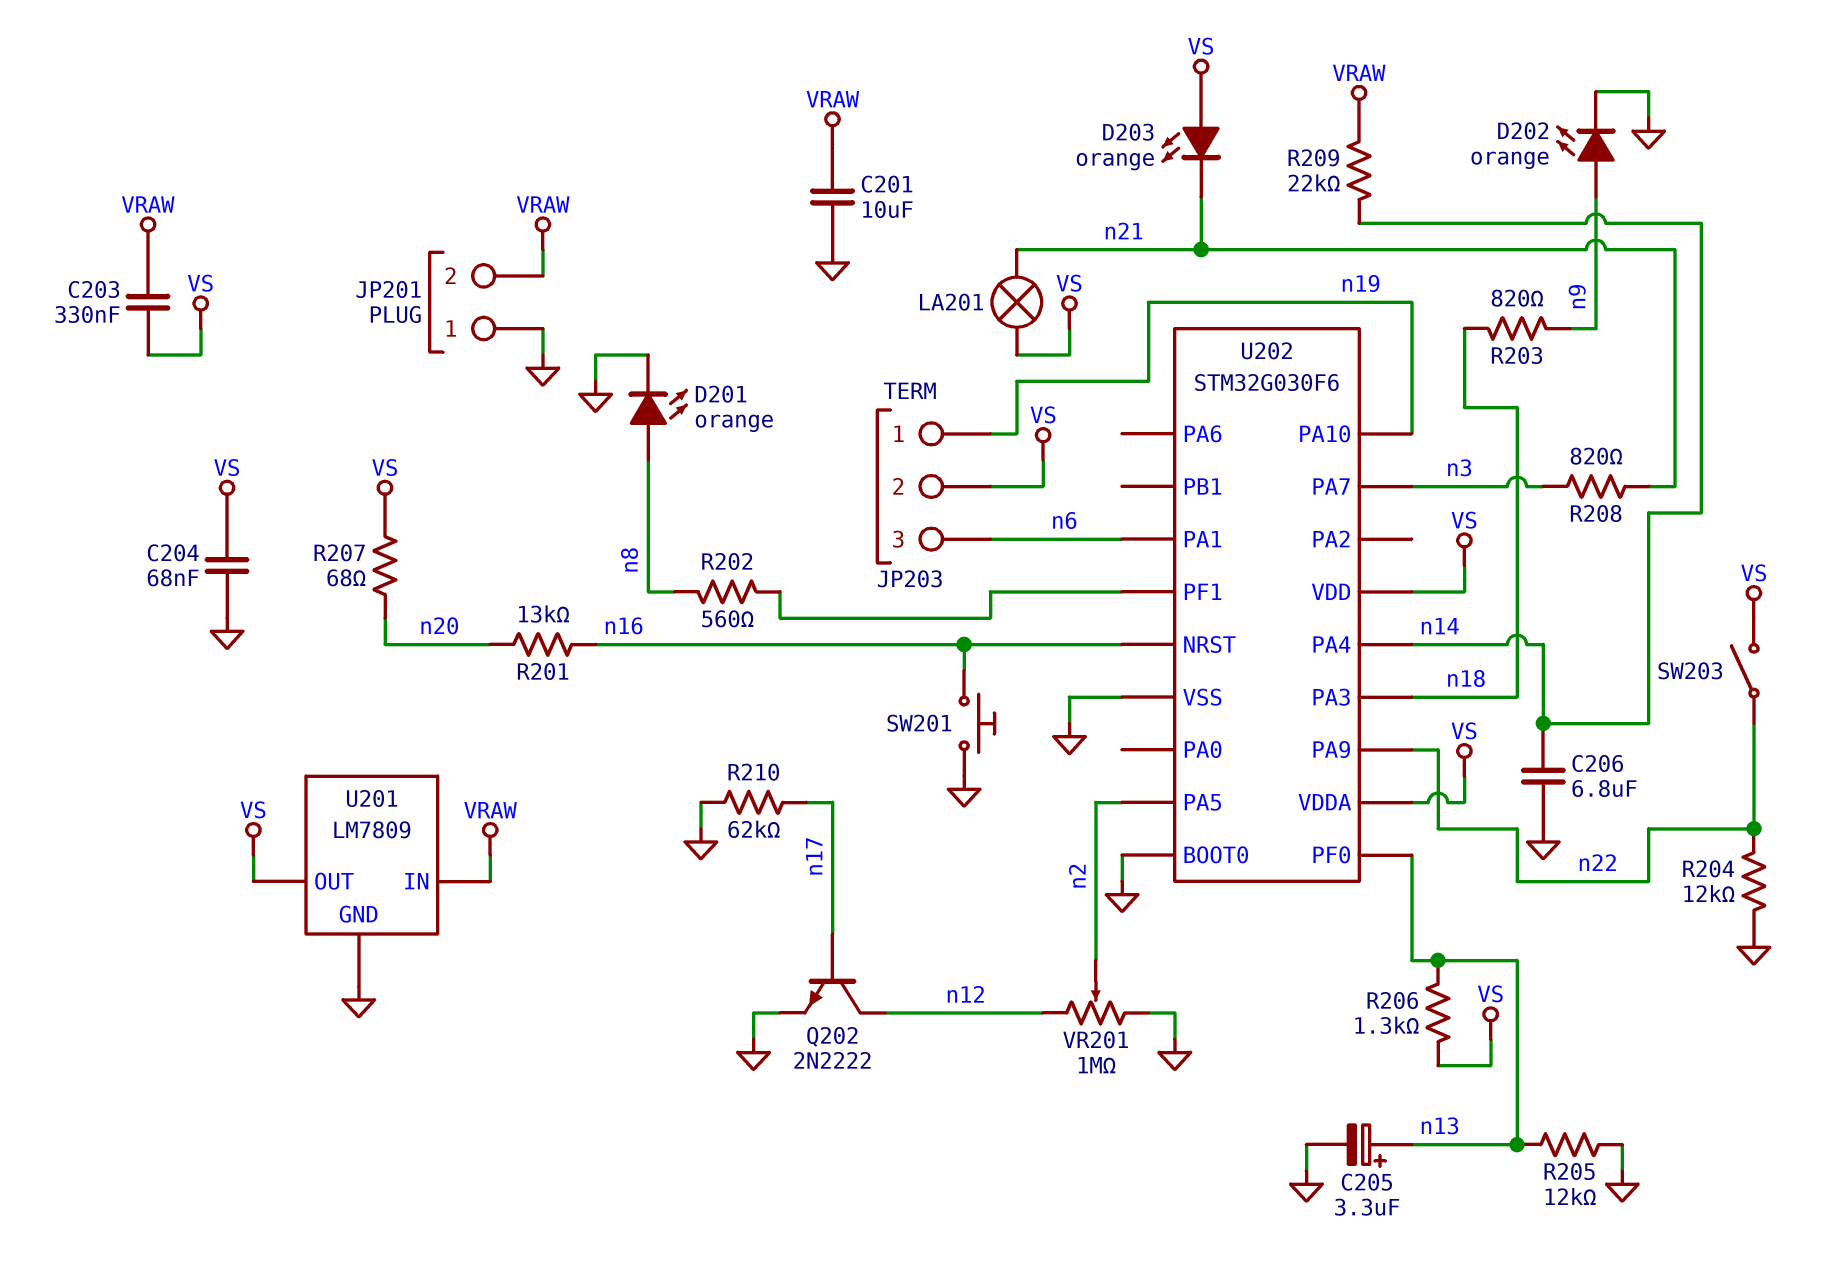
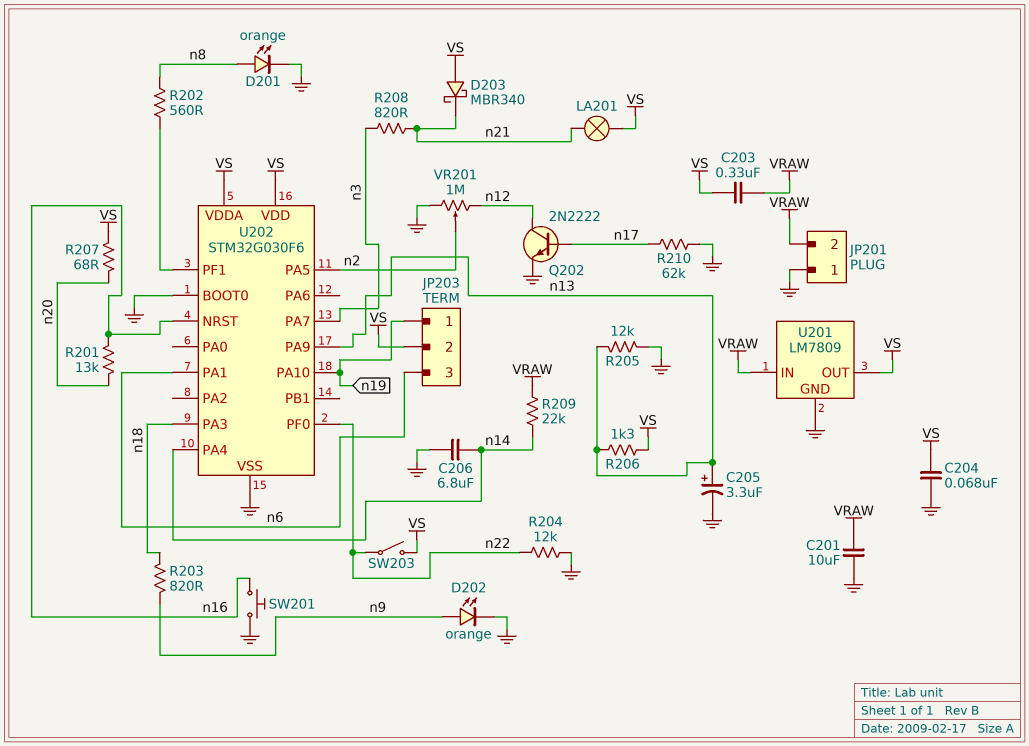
D203: LED orange (A VS, K n21) -> schottky MBR340 (A VS, K n21)
U202 pin PA9: n22 -> n13
U202 pin PF0: n13 -> n22

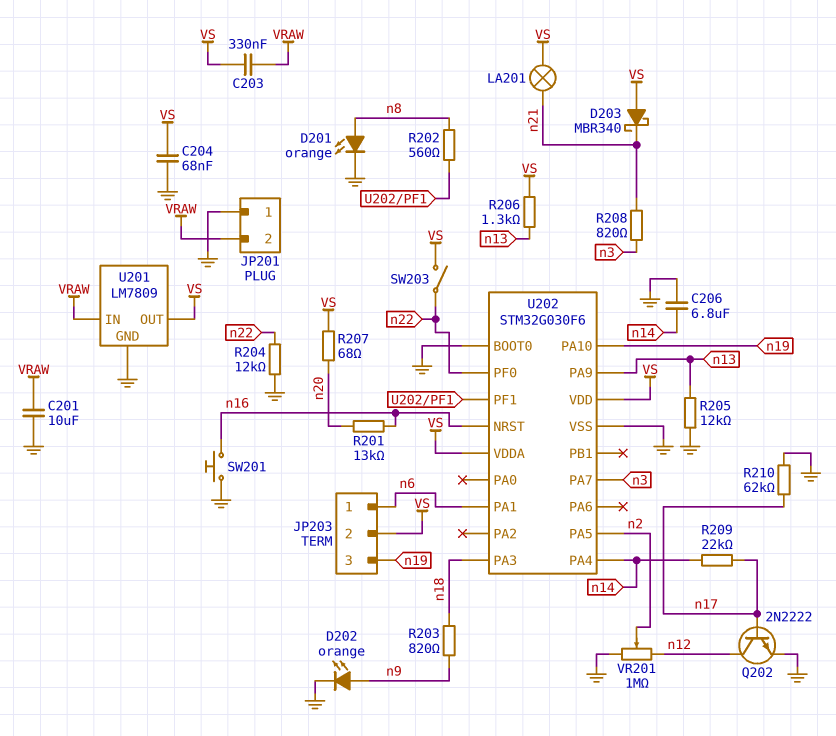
C205: 3.3uF (plus n13, minus GND) -> none
JP203 pin 1: n19 -> n6
JP203 pin 3: n6 -> n19
R209: 22k (VRAW, n14) -> 22k (n14, n17)

